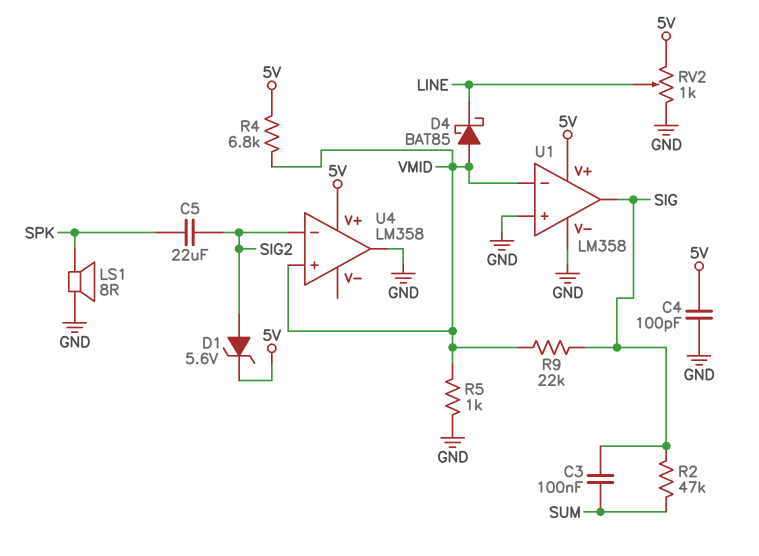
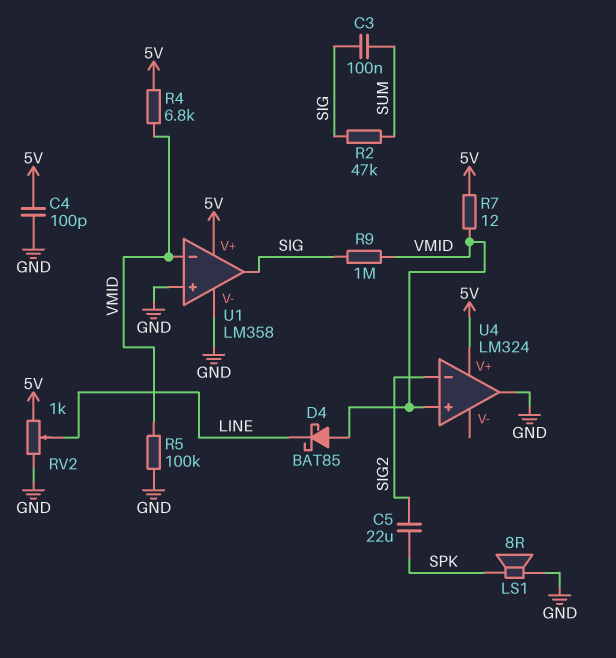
D1: zener 5.6V (A SIG2, K 5V) -> none
R5: 1k (GND, VMID) -> 100k (GND, VMID)
R7: none -> 12 (5V, VMID)
R9: 22k (SIG, VMID) -> 1M (SIG, VMID)
U4: LM358 -> LM324

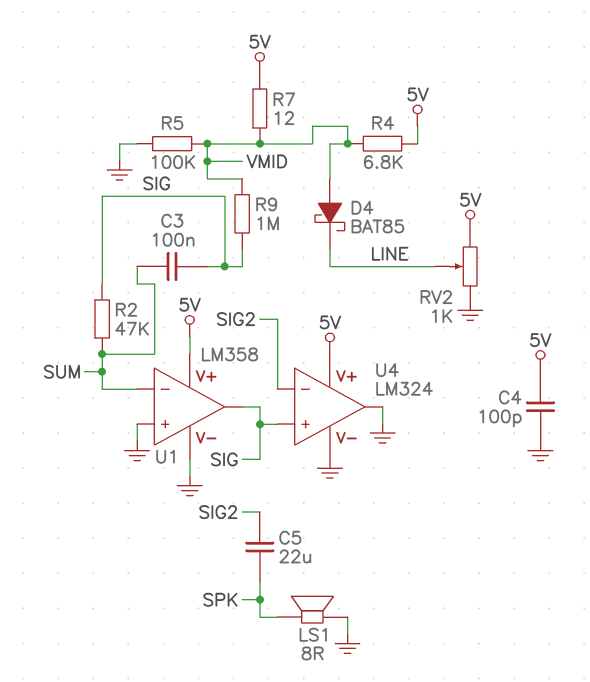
U1 pin in-: VMID -> SUM
U4 pin V-: none -> GND
U4 pin in+: VMID -> SIG

